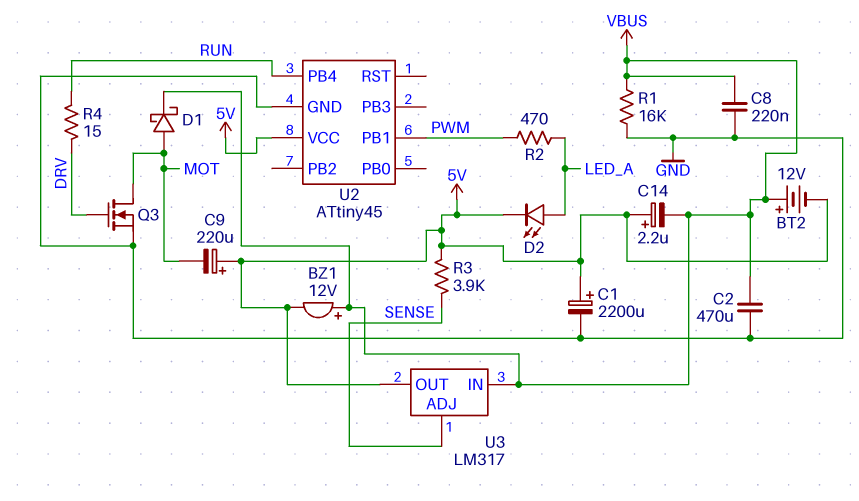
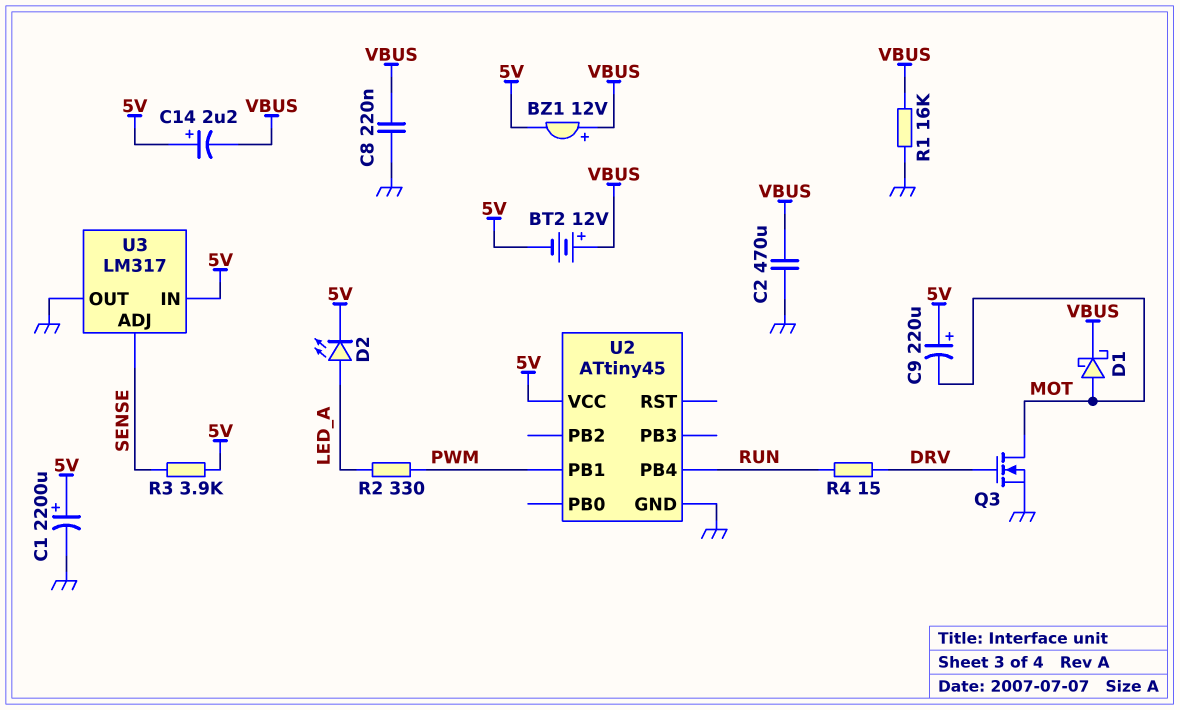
R2: 470 (LED_A, PWM) -> 330 (LED_A, PWM)
U3 pin IN: VBUS -> 5V
U3 pin OUT: 5V -> GND

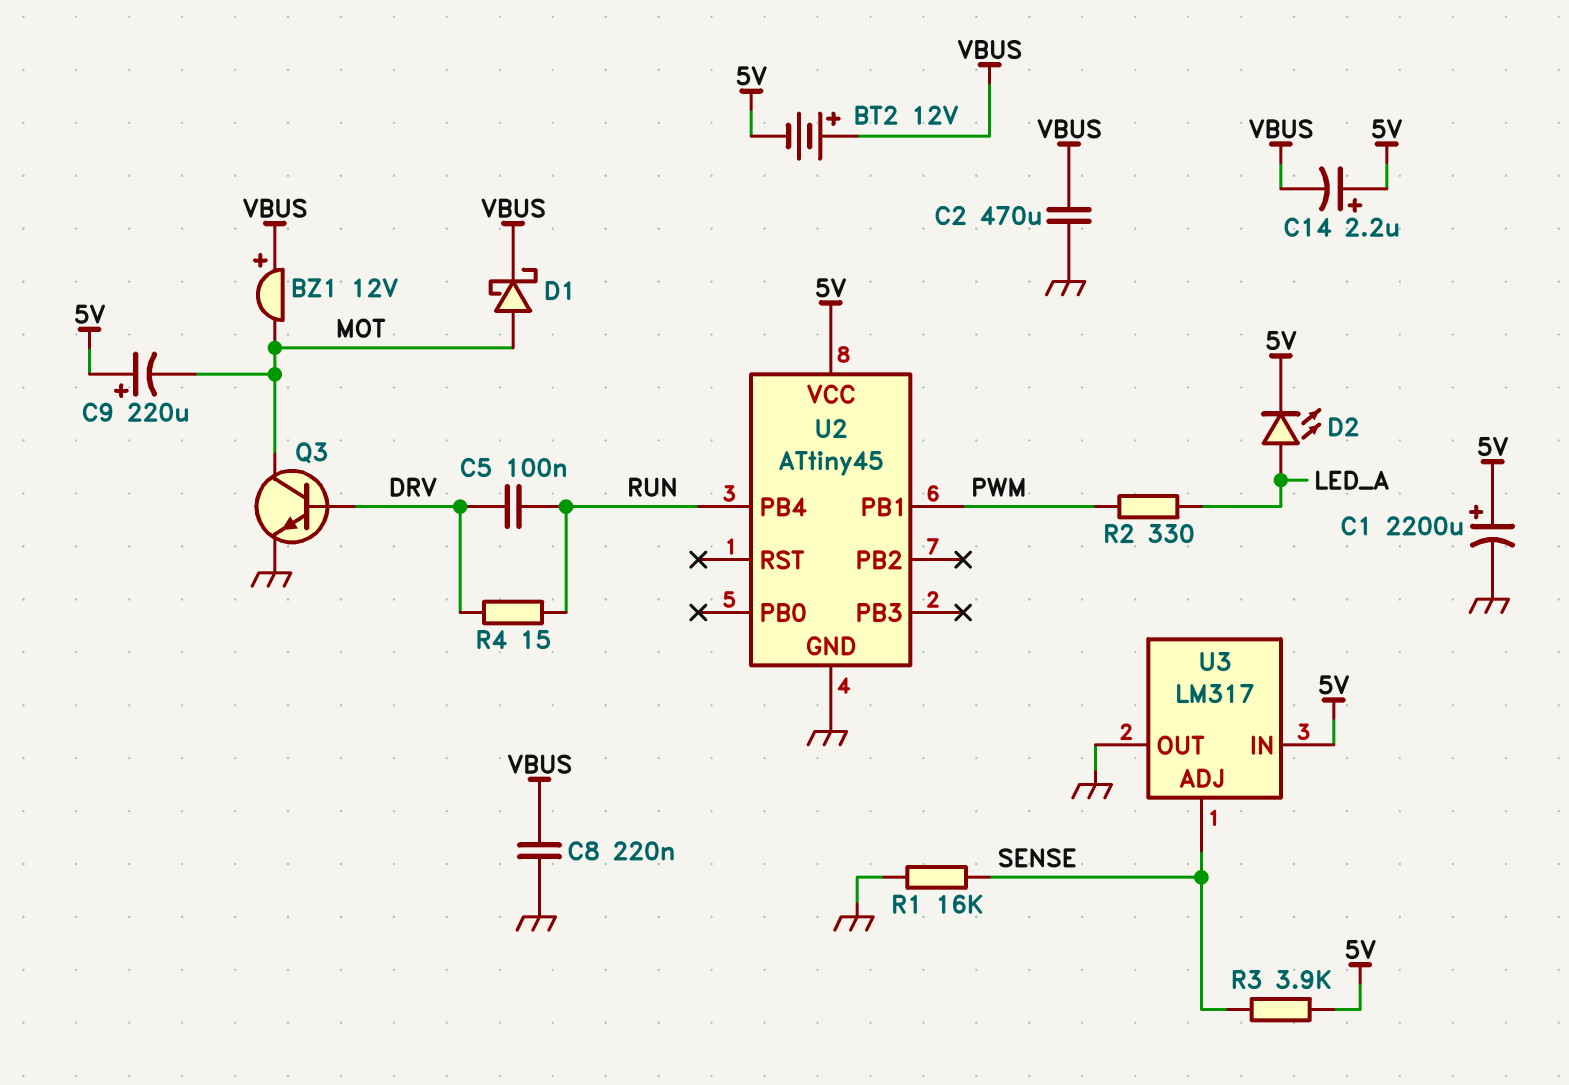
BZ1: buzzer 12V (plus VBUS, minus 5V) -> buzzer 12V (plus VBUS, minus MOT)
C5: none -> 100nF (DRV, RUN)
Q3: NMOS (G DRV, D MOT, S GND) -> NPN (B DRV, C MOT, E GND)
R1: 16k (GND, VBUS) -> 16k (GND, SENSE)

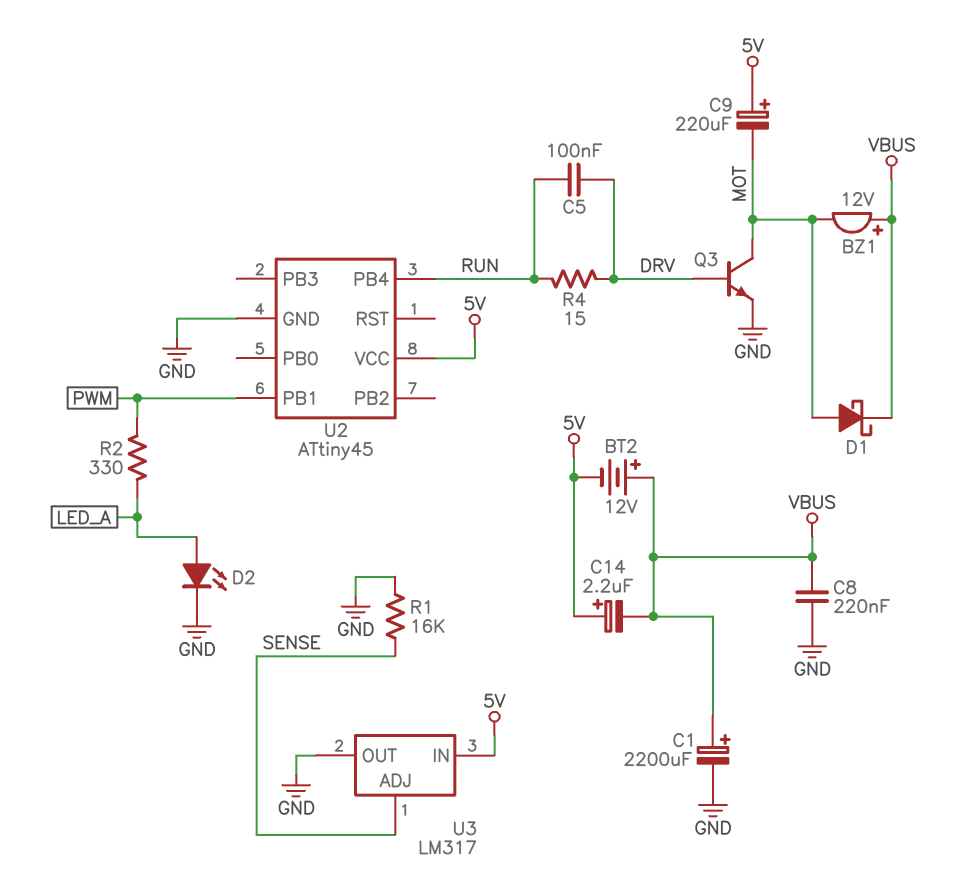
C1: 2200uF (plus 5V, minus GND) -> 2200uF (plus VBUS, minus GND)
C2: 470uF (GND, VBUS) -> none
D2: LED (A LED_A, K 5V) -> LED (A LED_A, K GND)
R3: 3.9k (5V, SENSE) -> none

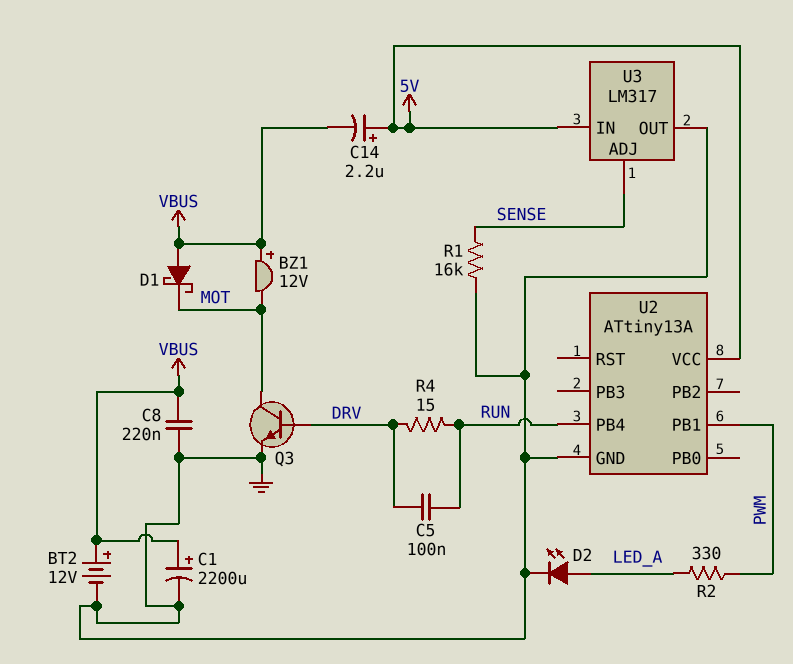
BT2: 12V (plus VBUS, minus 5V) -> 12V (plus VBUS, minus GND)
C9: 220uF (plus 5V, minus MOT) -> none
D1: schottky (A MOT, K VBUS) -> schottky (A VBUS, K MOT)
U2: ATtiny45 -> ATtiny13A

